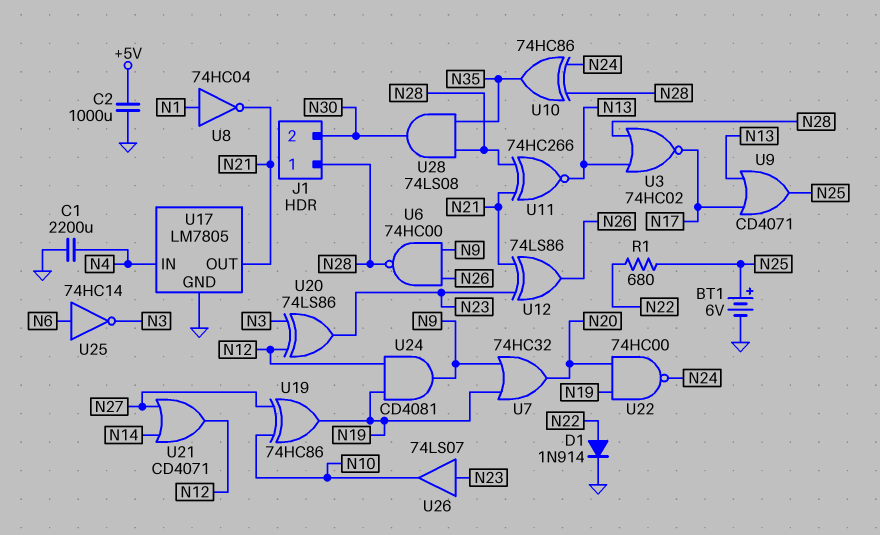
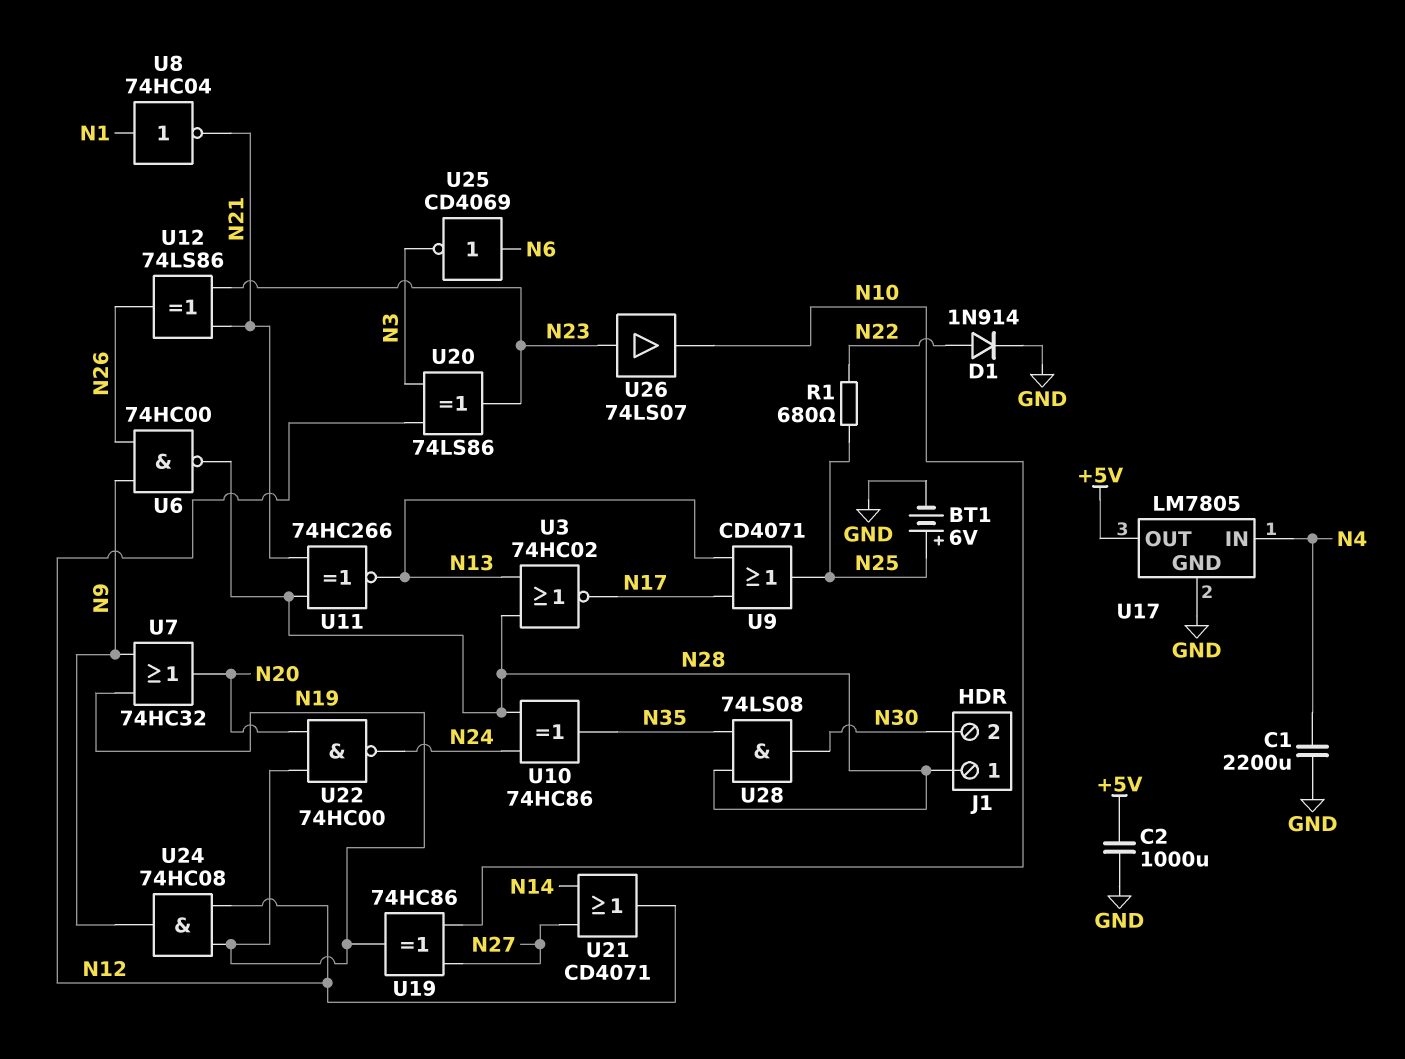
U17 pin OUT: N21 -> +5V
U24: AND CD4081 (in N12, in N19, out N9) -> AND 74HC08 (in N12, in N19, out N9)
U25: NOT 74HC14 (in N6, out N3) -> NOT CD4069 (in N6, out N3)

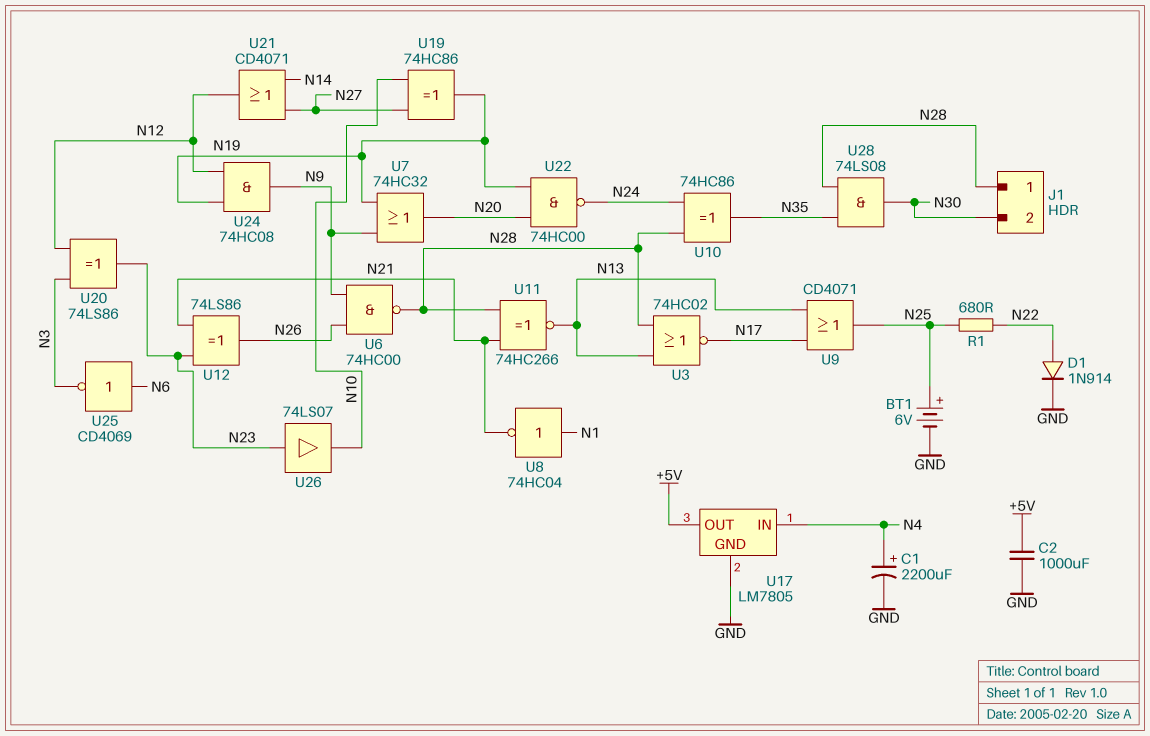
C1: 2200uF (GND, N4) -> 2200uF (plus N4, minus GND)

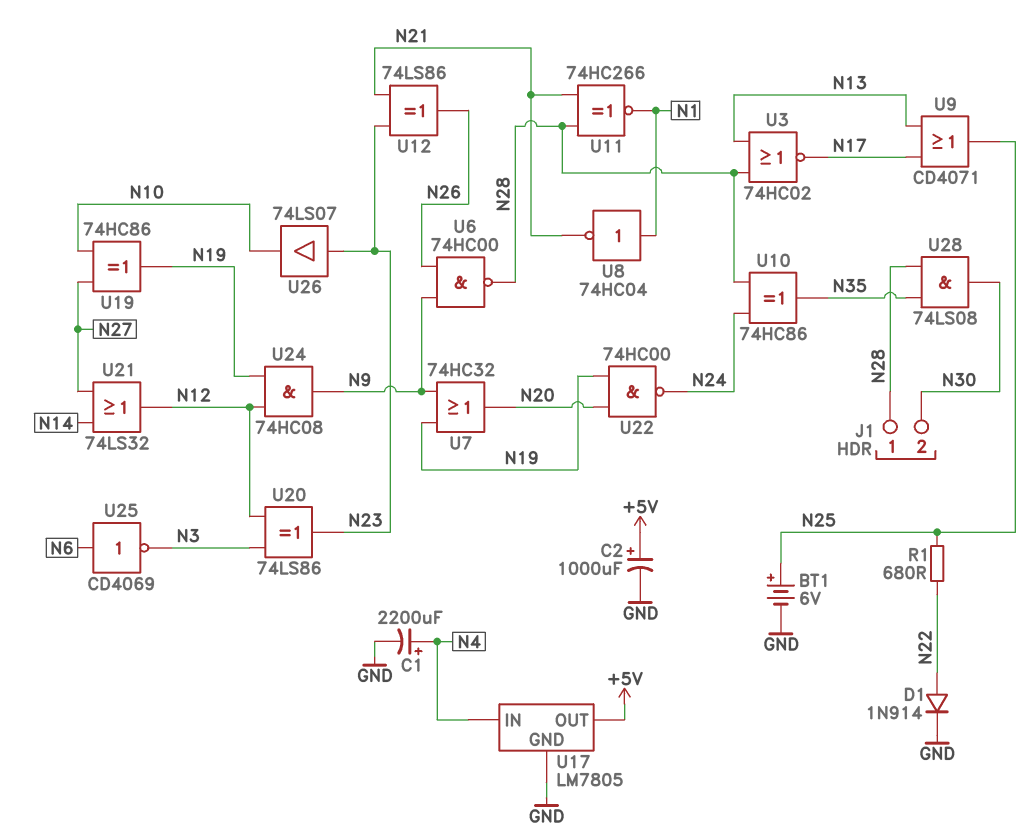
C2: 1000uF (+5V, GND) -> 1000uF (plus +5V, minus GND)
U11: XNOR 74HC266 (in N21, in N28, out N13) -> XNOR 74HC266 (in N21, in N28, out N1)
U21: OR CD4071 (in N14, in N27, out N12) -> OR 74LS32 (in N14, in N27, out N12)

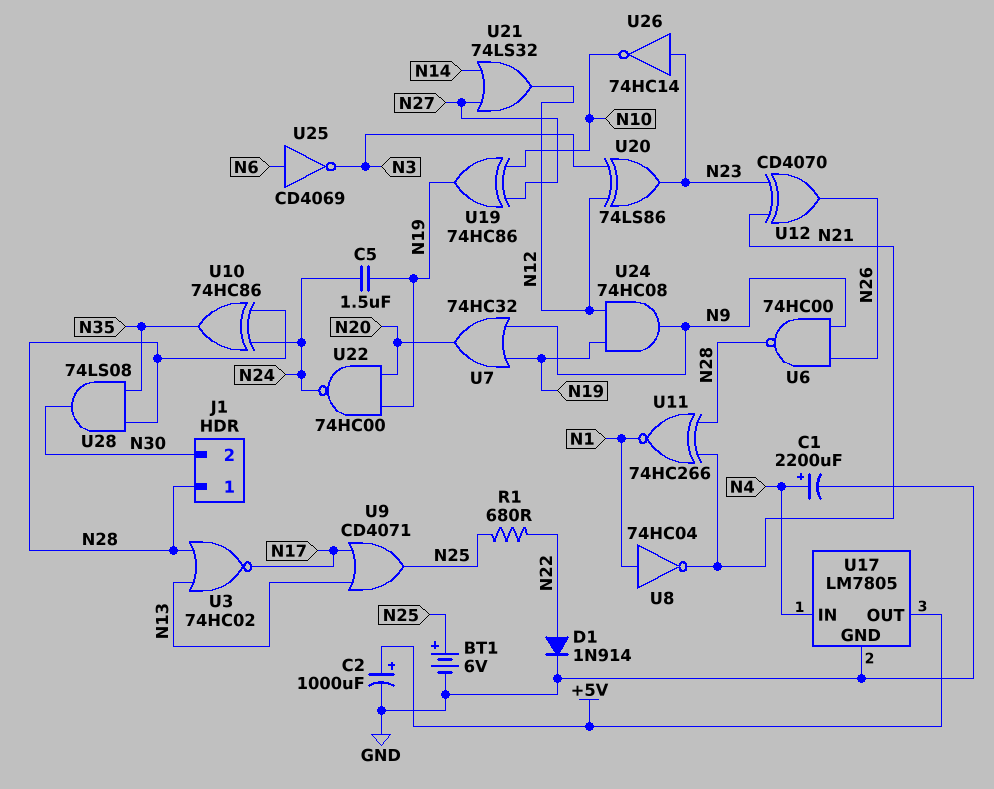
C5: none -> 1.5uF (N19, N24)
U12: XOR 74LS86 (in N21, in N23, out N26) -> XOR CD4070 (in N21, in N23, out N26)
U26: buffer 74LS07 (in N23, out N10) -> NOT 74HC14 (in N23, out N10)

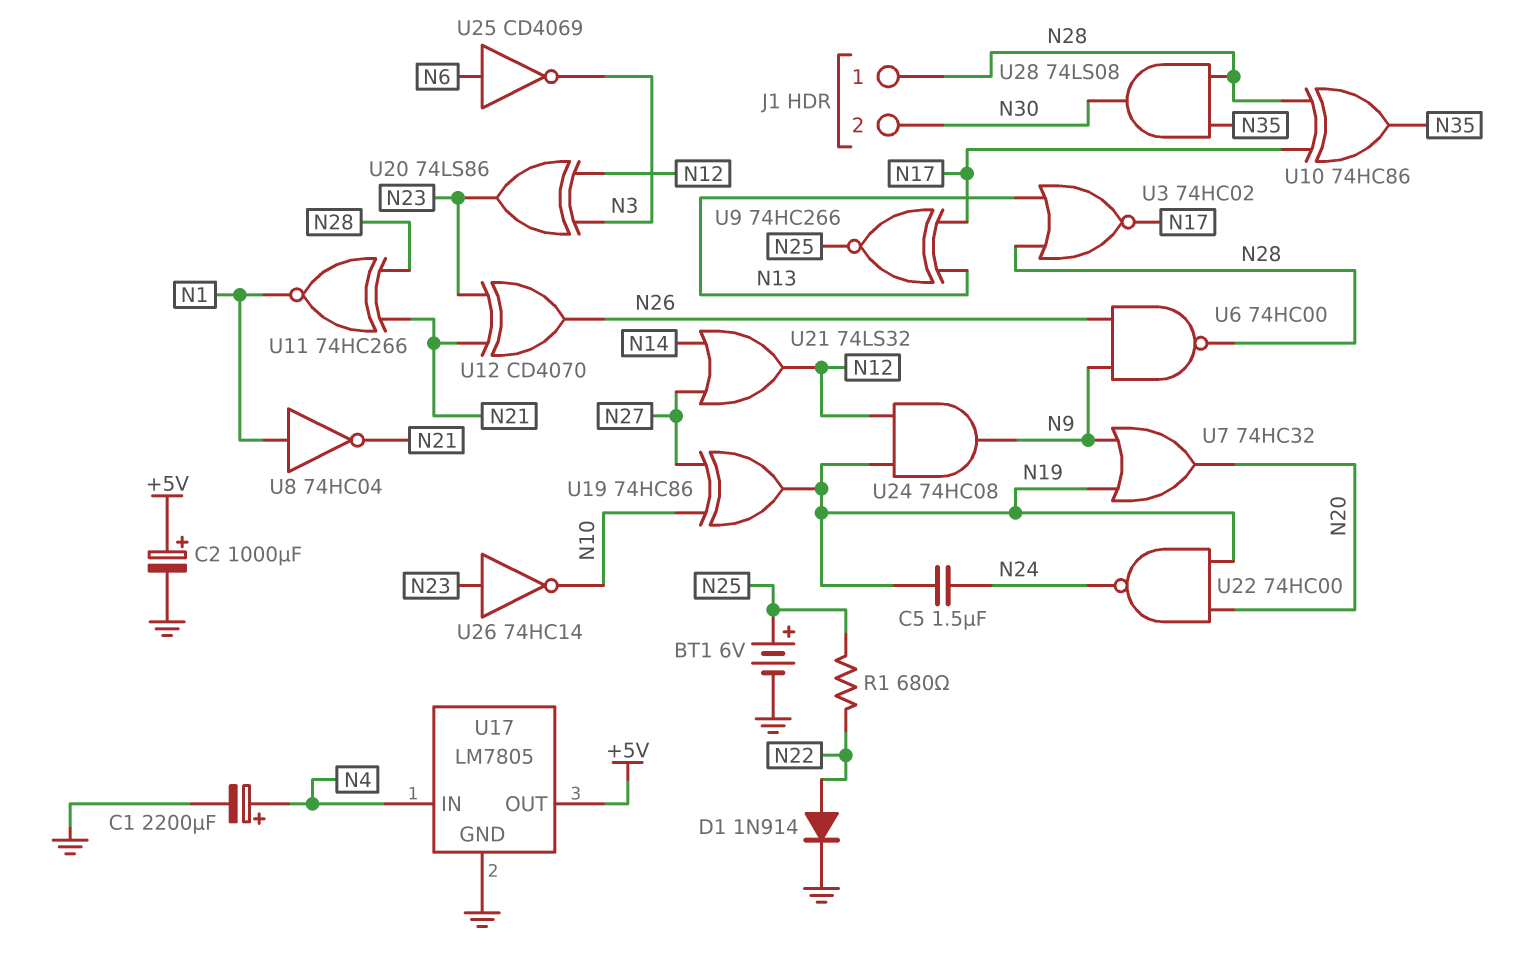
U9: OR CD4071 (in N13, in N17, out N25) -> XNOR 74HC266 (in N13, in N17, out N25)
U10: XOR 74HC86 (in N24, in N28, out N35) -> XOR 74HC86 (in N17, in N28, out N35)

